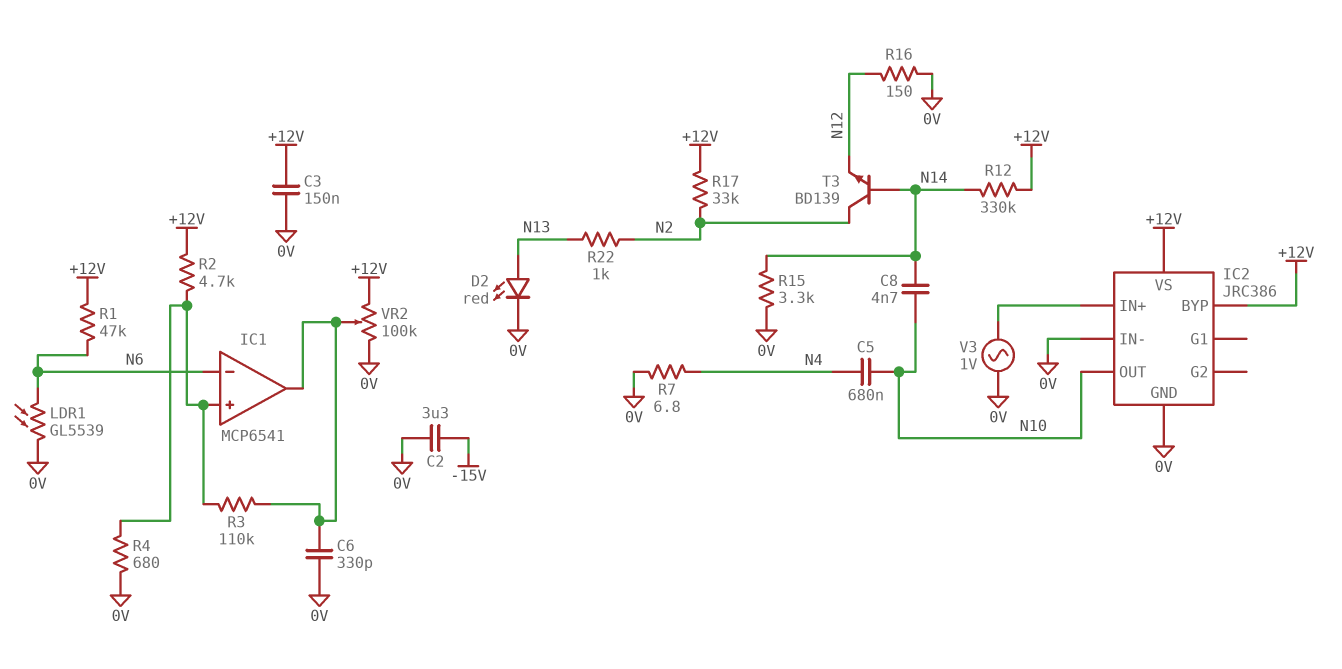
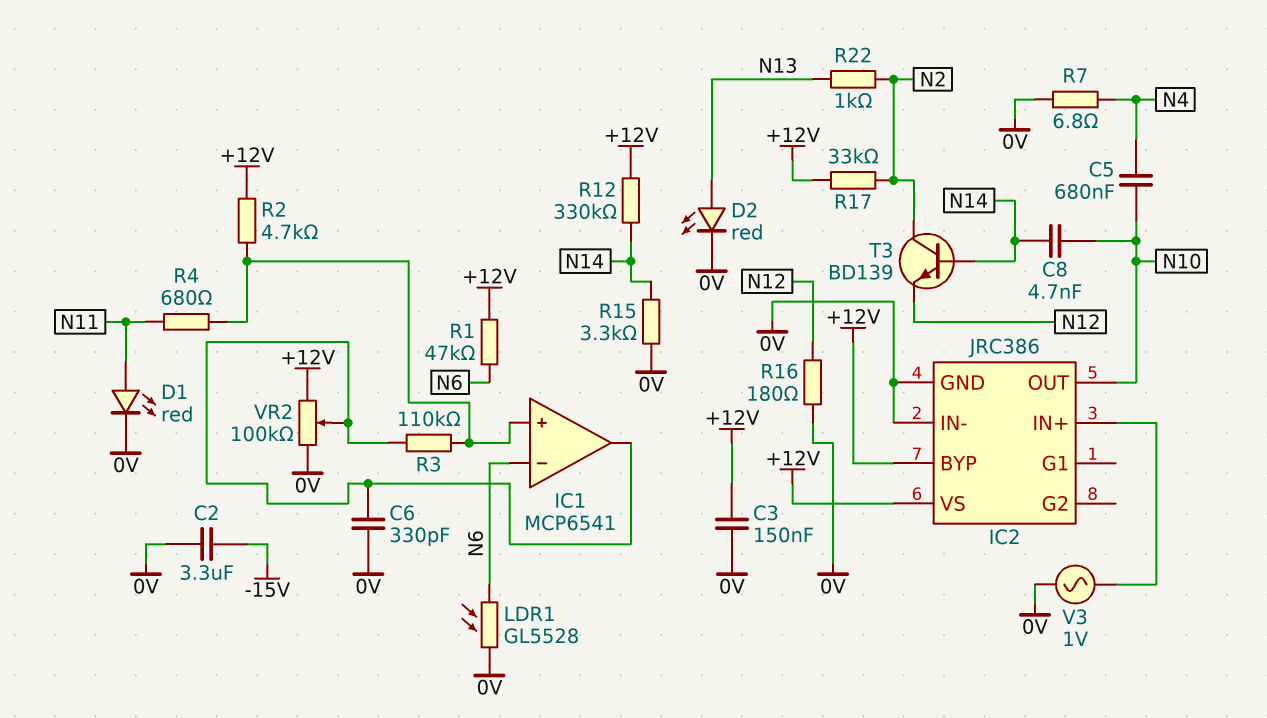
D1: none -> LED red (A N11, K 0V)
LDR1: GL5539 (0V, N6) -> GL5528 (0V, N6)
R4: 680 (0V, IC1/in+) -> 680 (IC1/in+, N11)
R16: 150 (0V, N12) -> 180 (0V, N12)

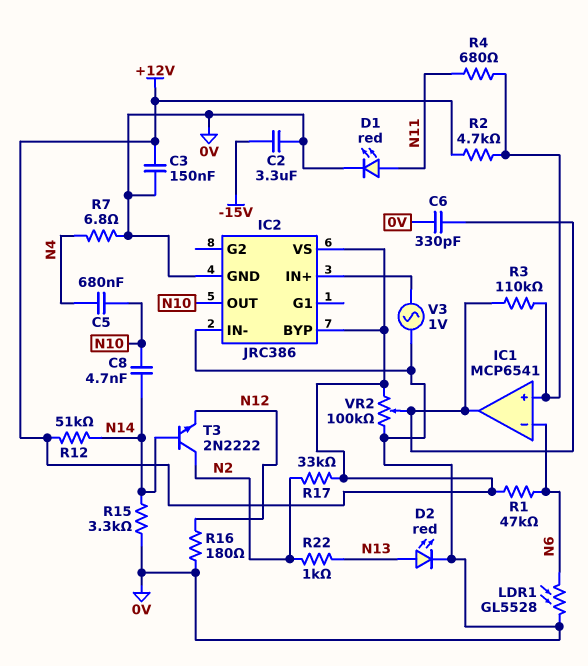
R12: 330k (+12V, N14) -> 51k (+12V, N14)
T3: NPN BD139 (B N14, C N2, E N12) -> NPN 2N2222 (B N14, C N2, E N12)

